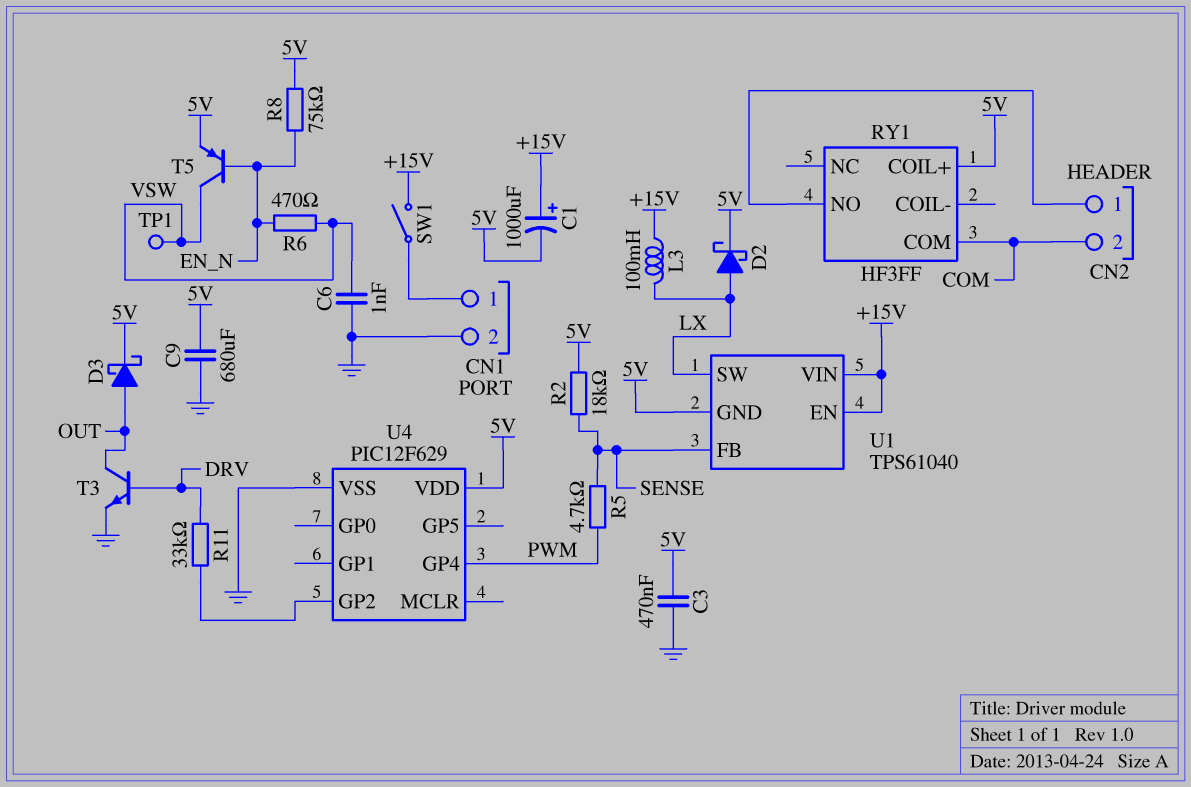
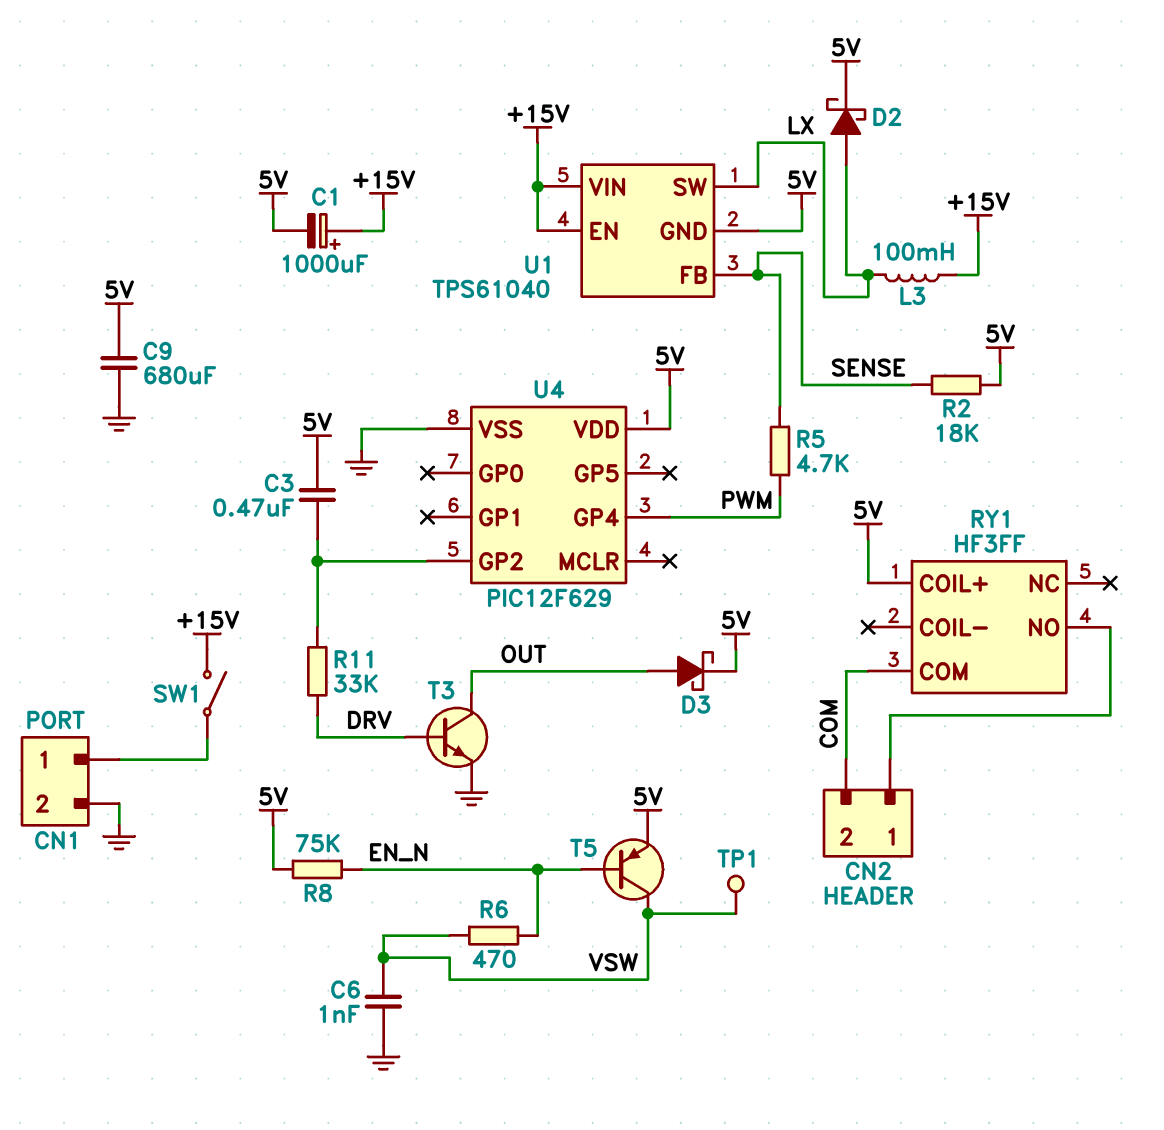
C3: 470nF (5V, GND) -> 470nF (5V, U4/GP2)

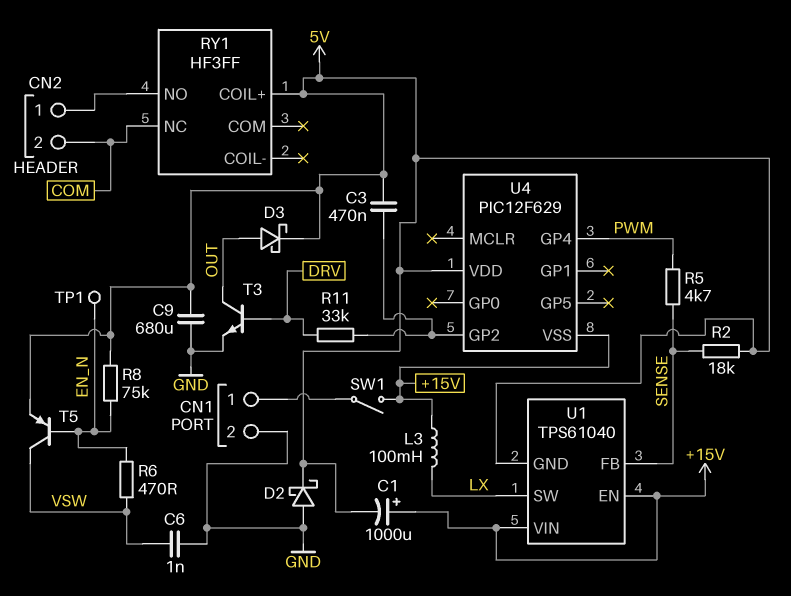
D2: schottky (A LX, K 5V) -> schottky (A GND, K 5V)
RY1 pin COM: COM -> none
RY1 pin NC: none -> COM
TP1: test point (VSW) -> test point (EN_N)
U4 pin VSS: GND -> +15V

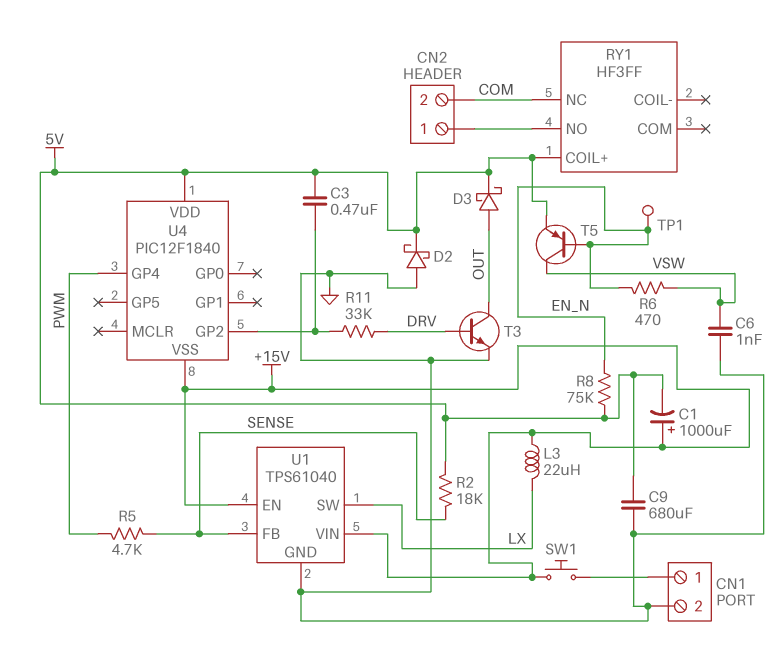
L3: 100mH (+15V, LX) -> 22uH (+15V, LX)
SW1: switch (+15V, CN1/1) -> button (+15V, CN1/1)
U1 pin GND: 5V -> GND
U4: PIC12F629 -> PIC12F1840

